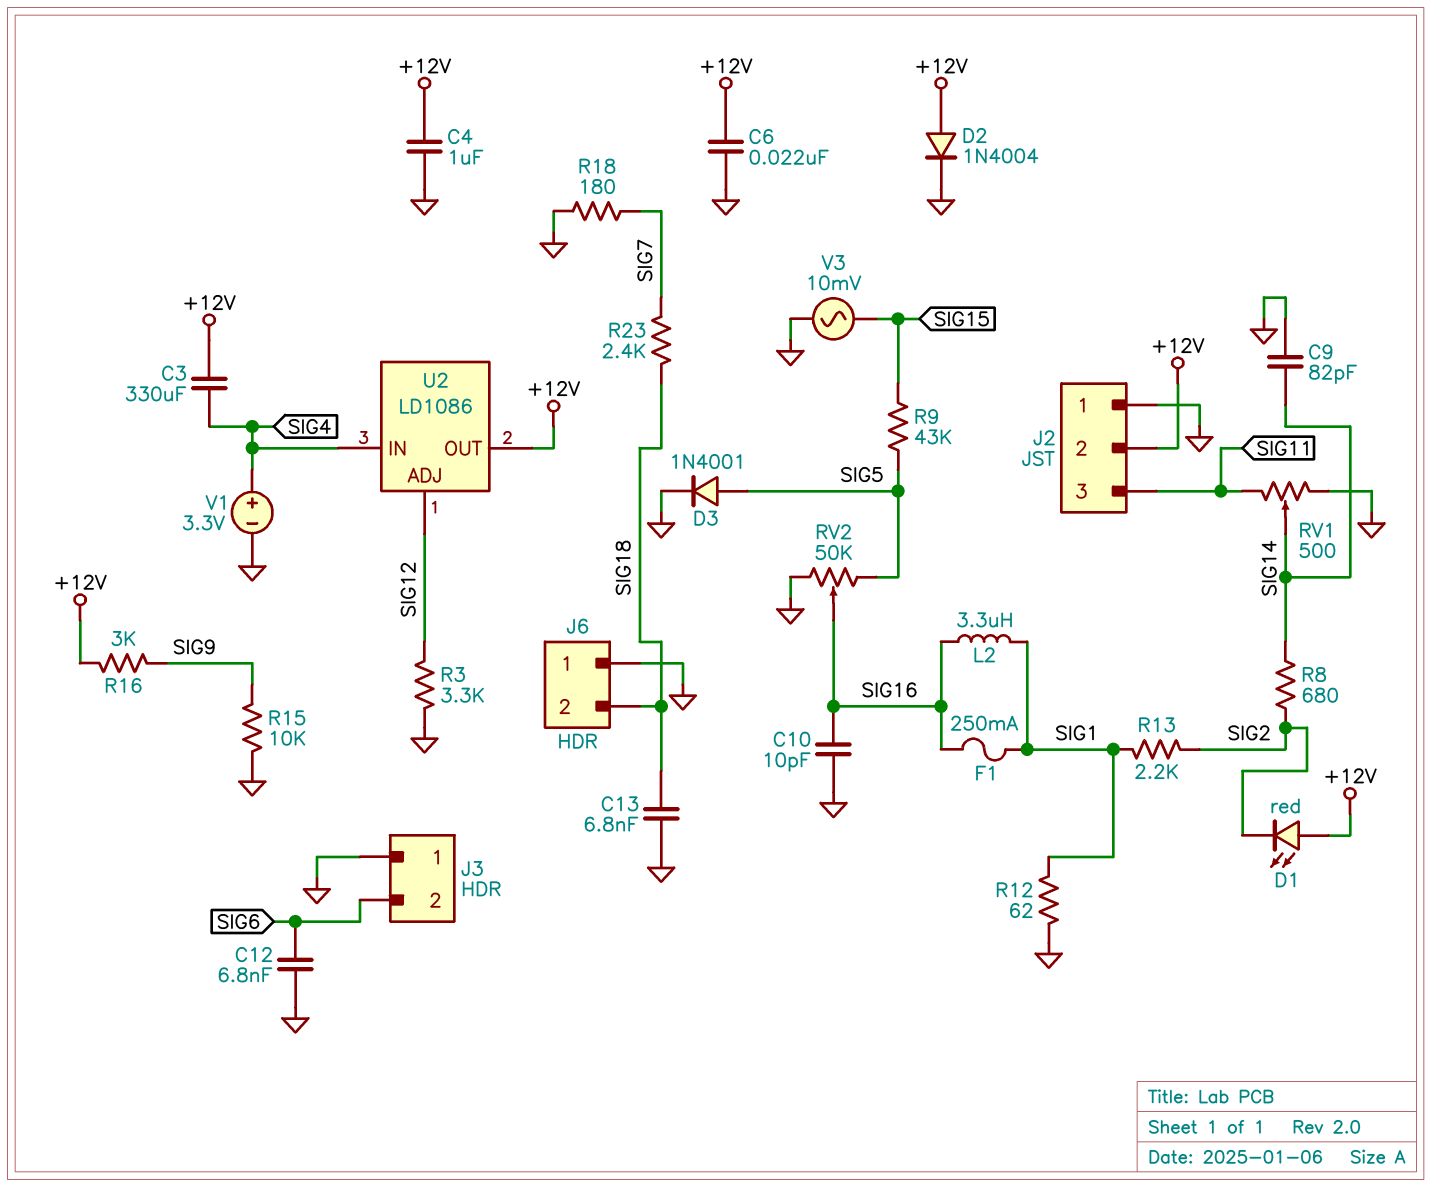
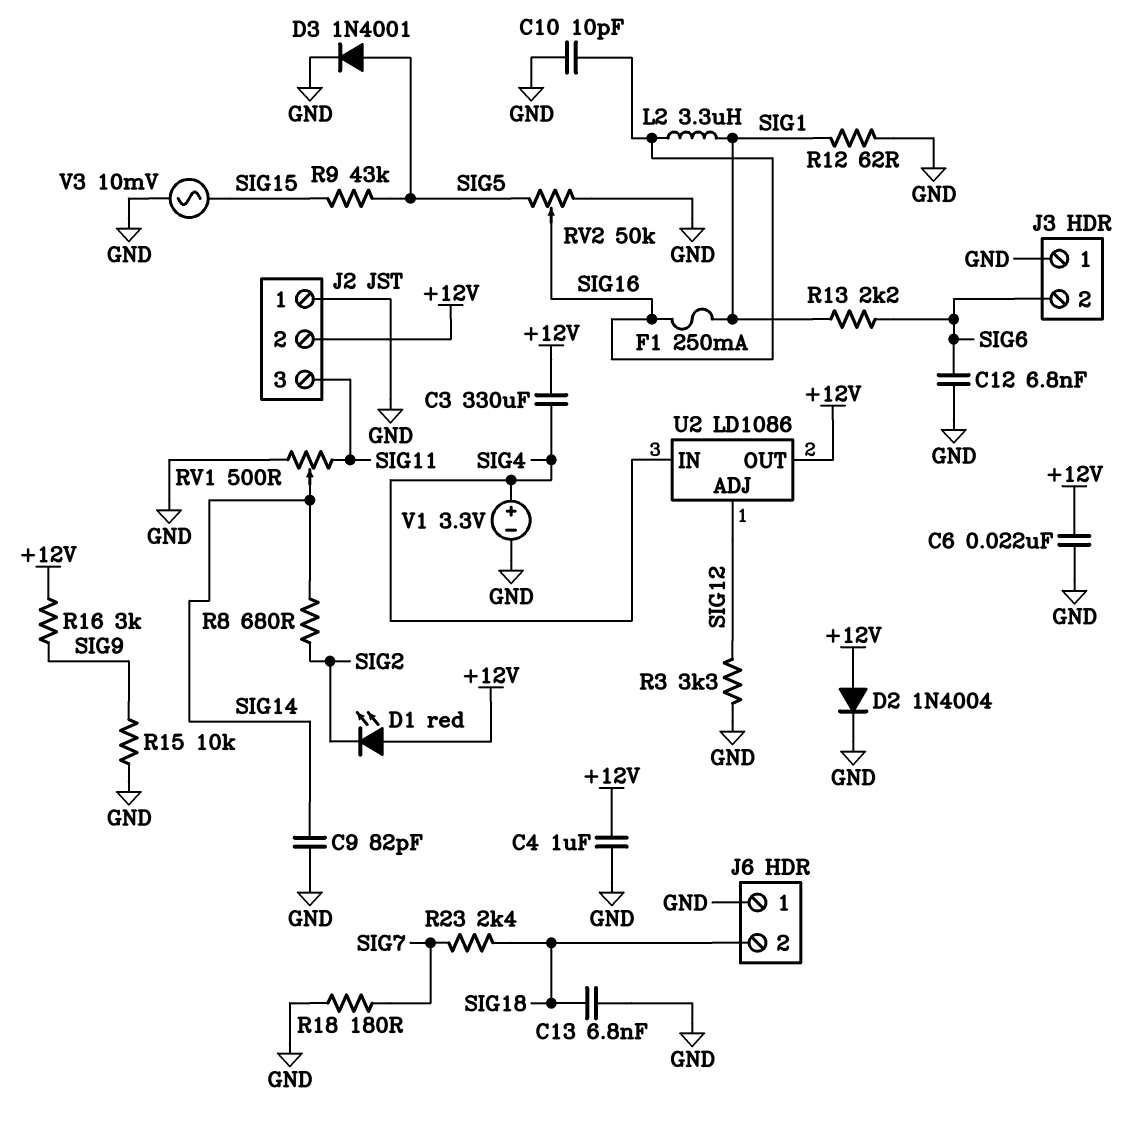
R13: 2.2k (SIG1, SIG2) -> 2.2k (SIG1, SIG6)

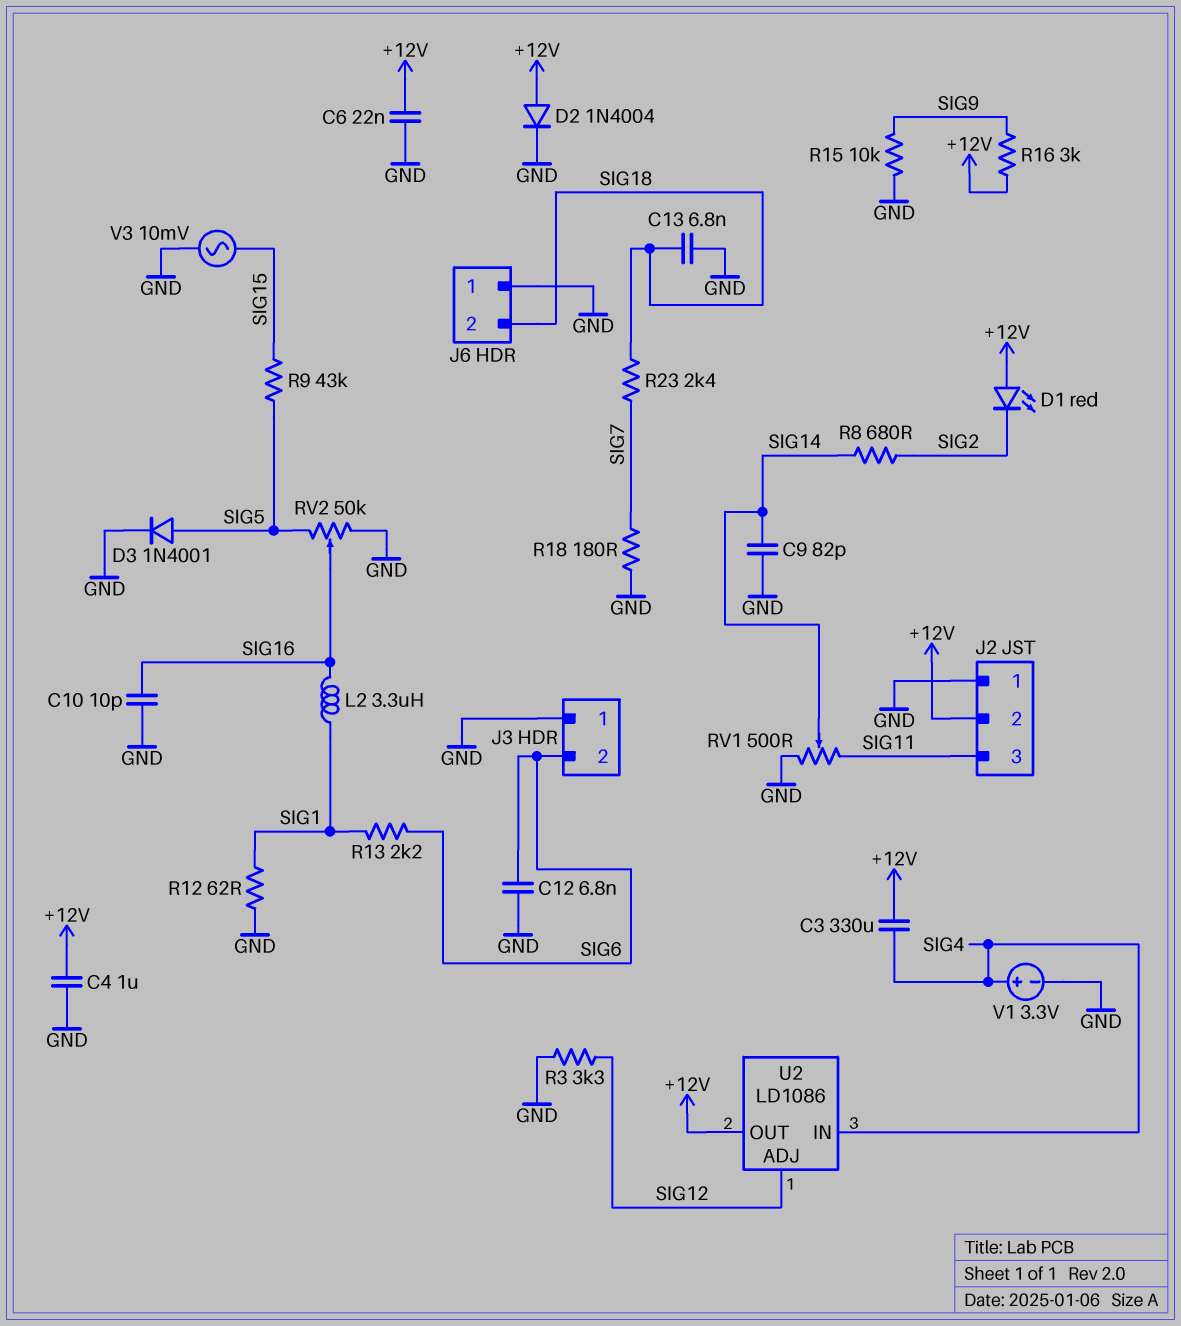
F1: 250mA (SIG1, SIG16) -> none

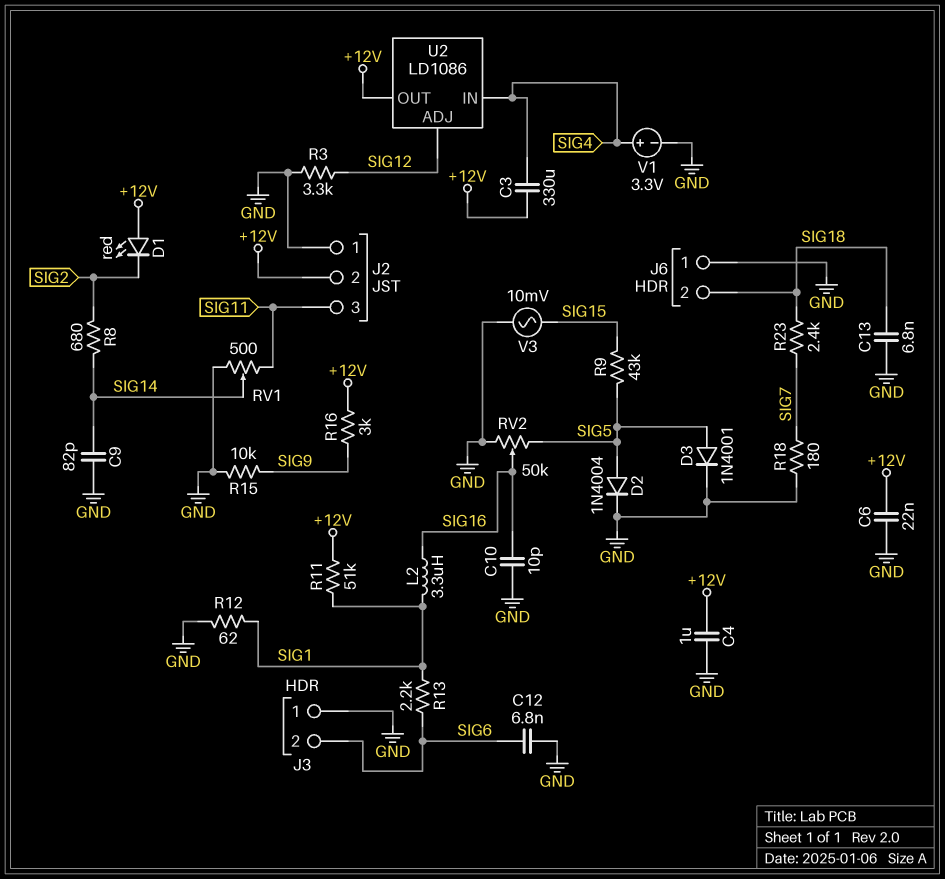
D2: diode 1N4004 (A +12V, K GND) -> diode 1N4004 (A SIG5, K GND)
R11: none -> 51k (+12V, SIG1)

